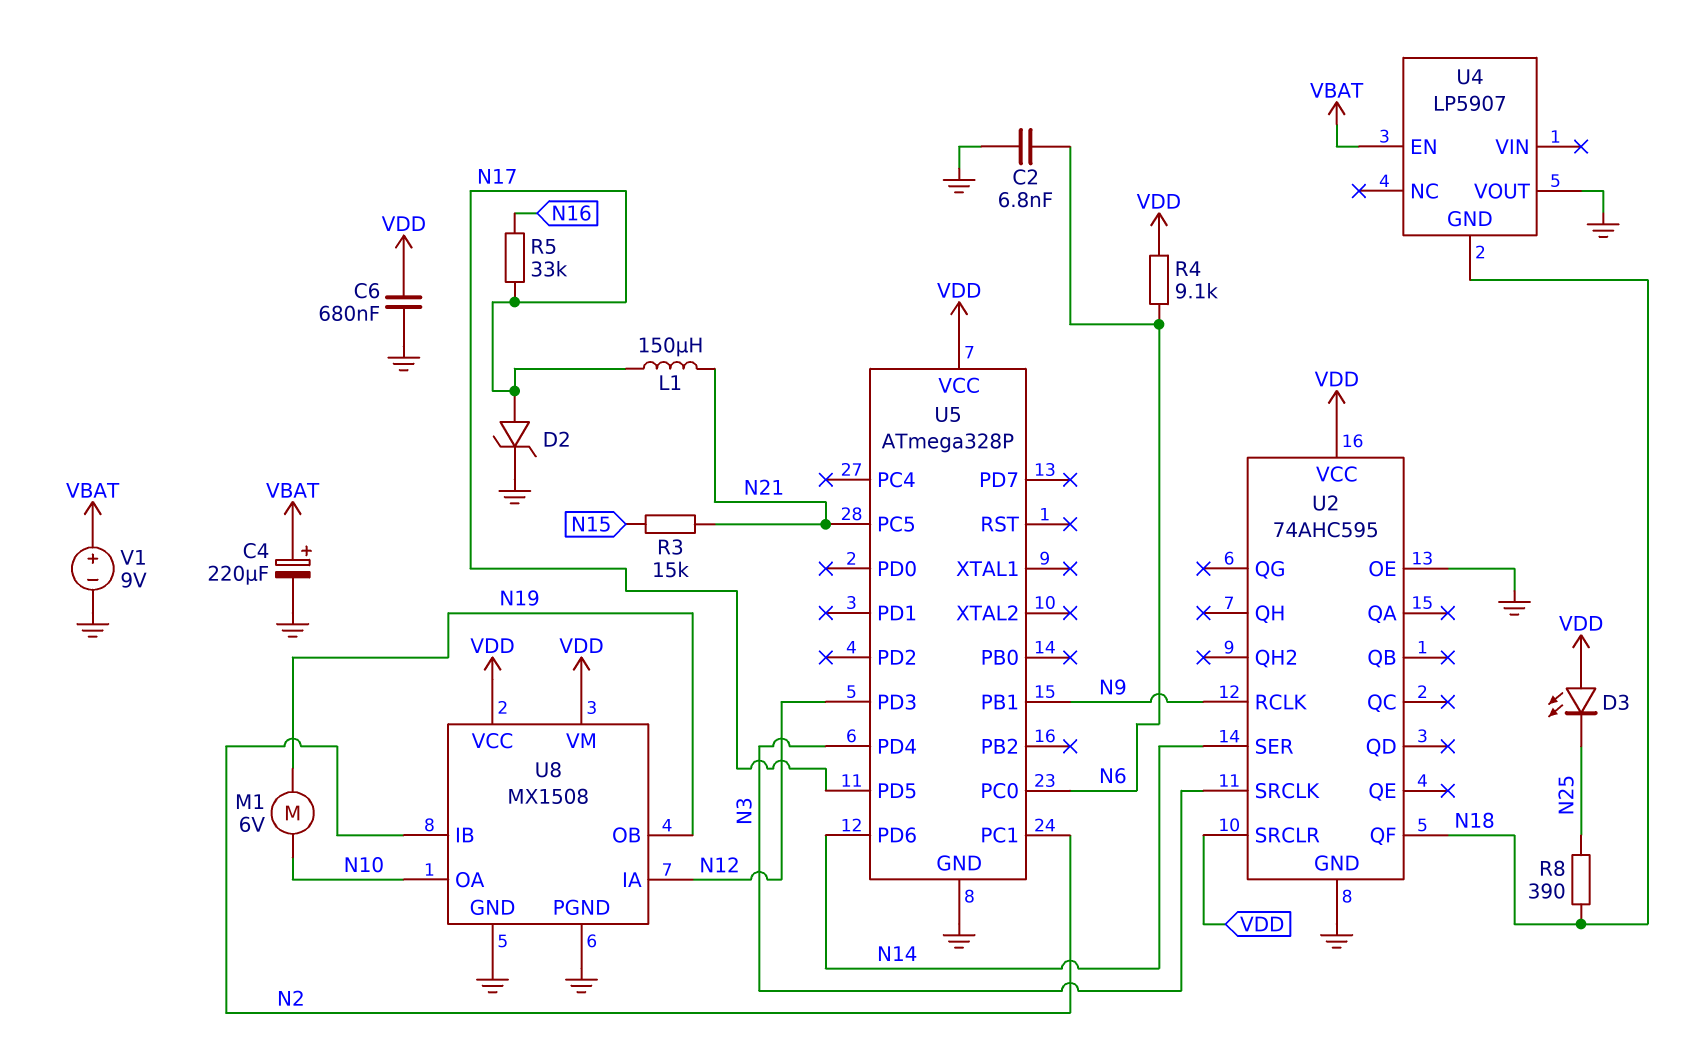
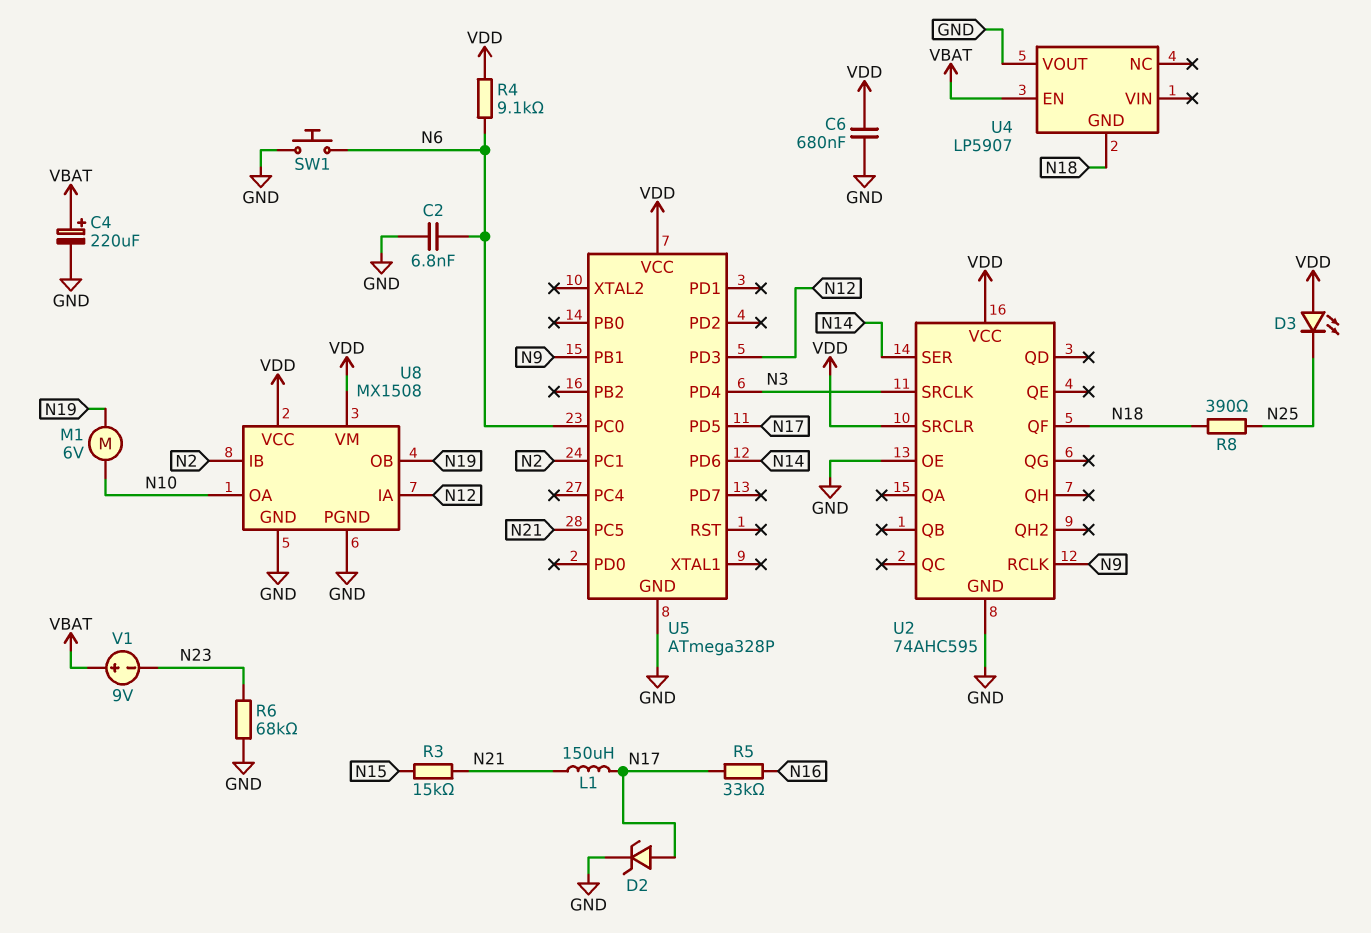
R6: none -> 68k (GND, N23)
SW1: none -> button (GND, N6)
V1: 9V (plus VBAT, minus GND) -> 9V (plus VBAT, minus N23)

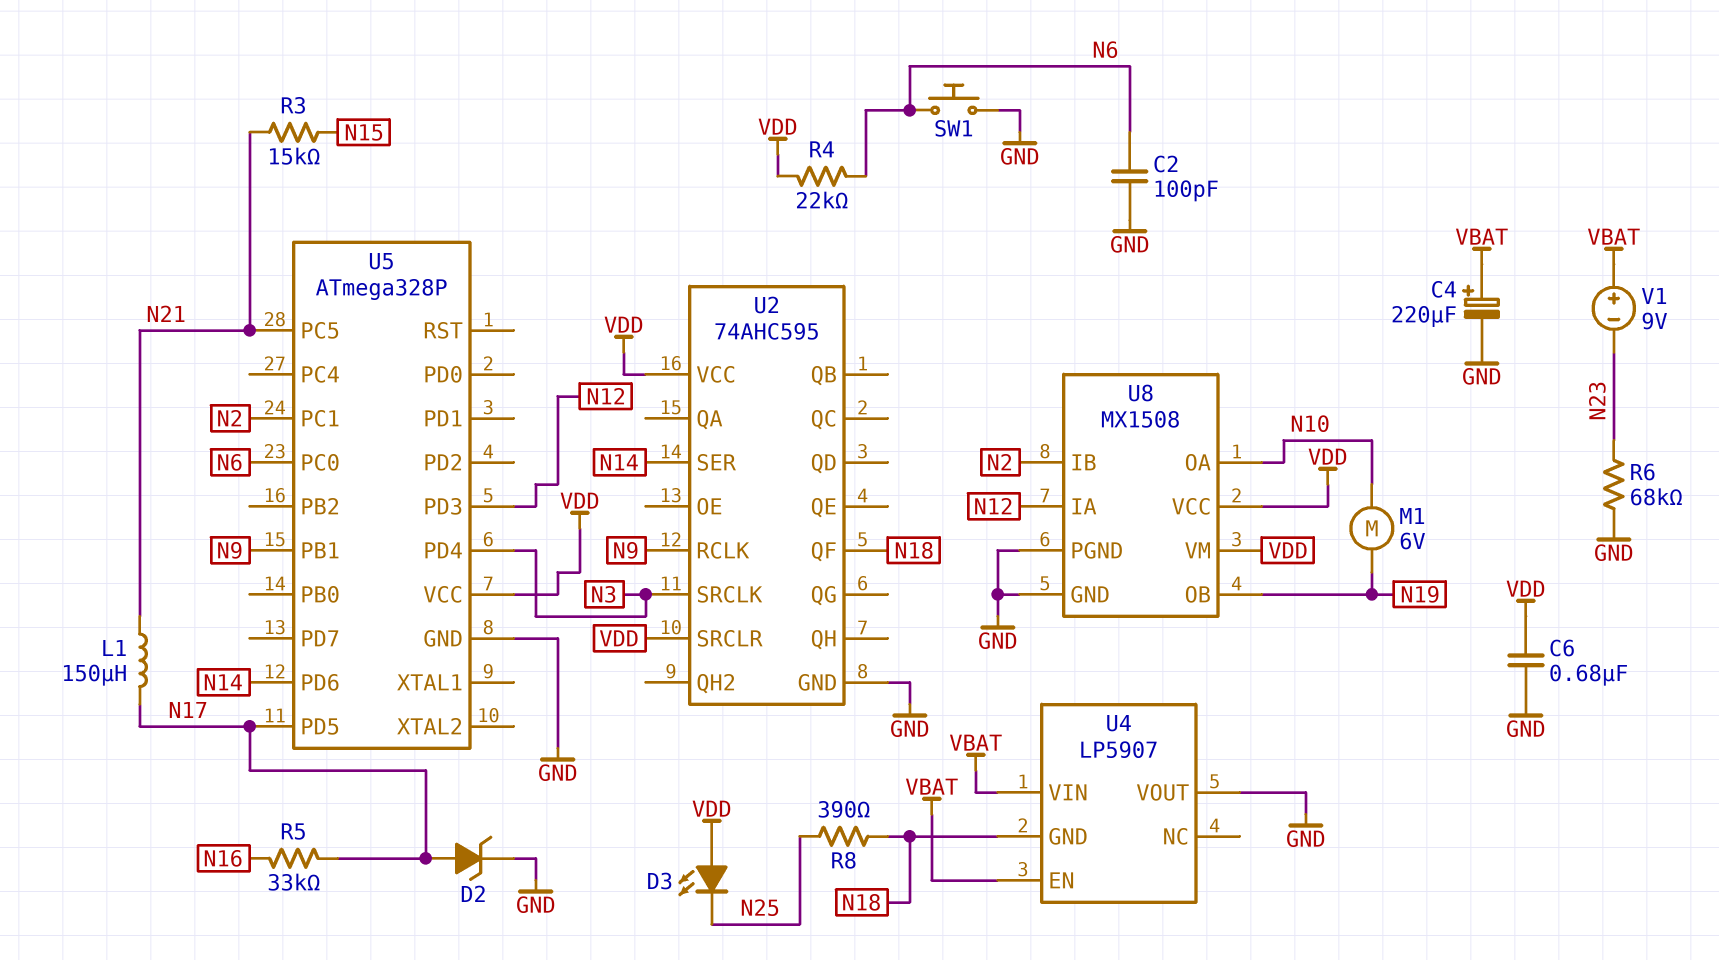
C2: 6.8nF (GND, N6) -> 100pF (GND, N6)
R4: 9.1k (N6, VDD) -> 22k (N6, VDD)
U2 pin OE: GND -> none
U4 pin VIN: none -> VBAT

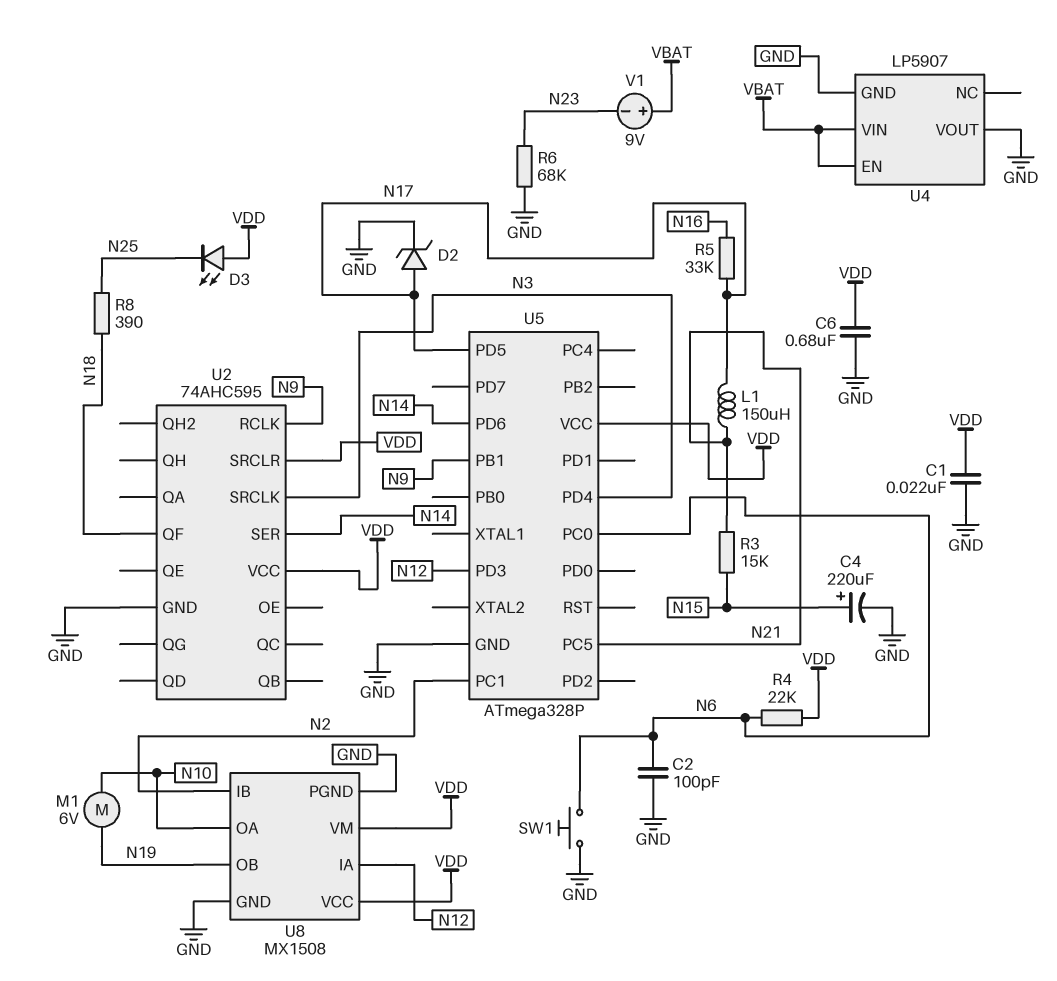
C1: none -> 22nF (GND, VDD)
C4: 220uF (plus VBAT, minus GND) -> 220uF (plus N15, minus GND)
U4 pin GND: N18 -> GND

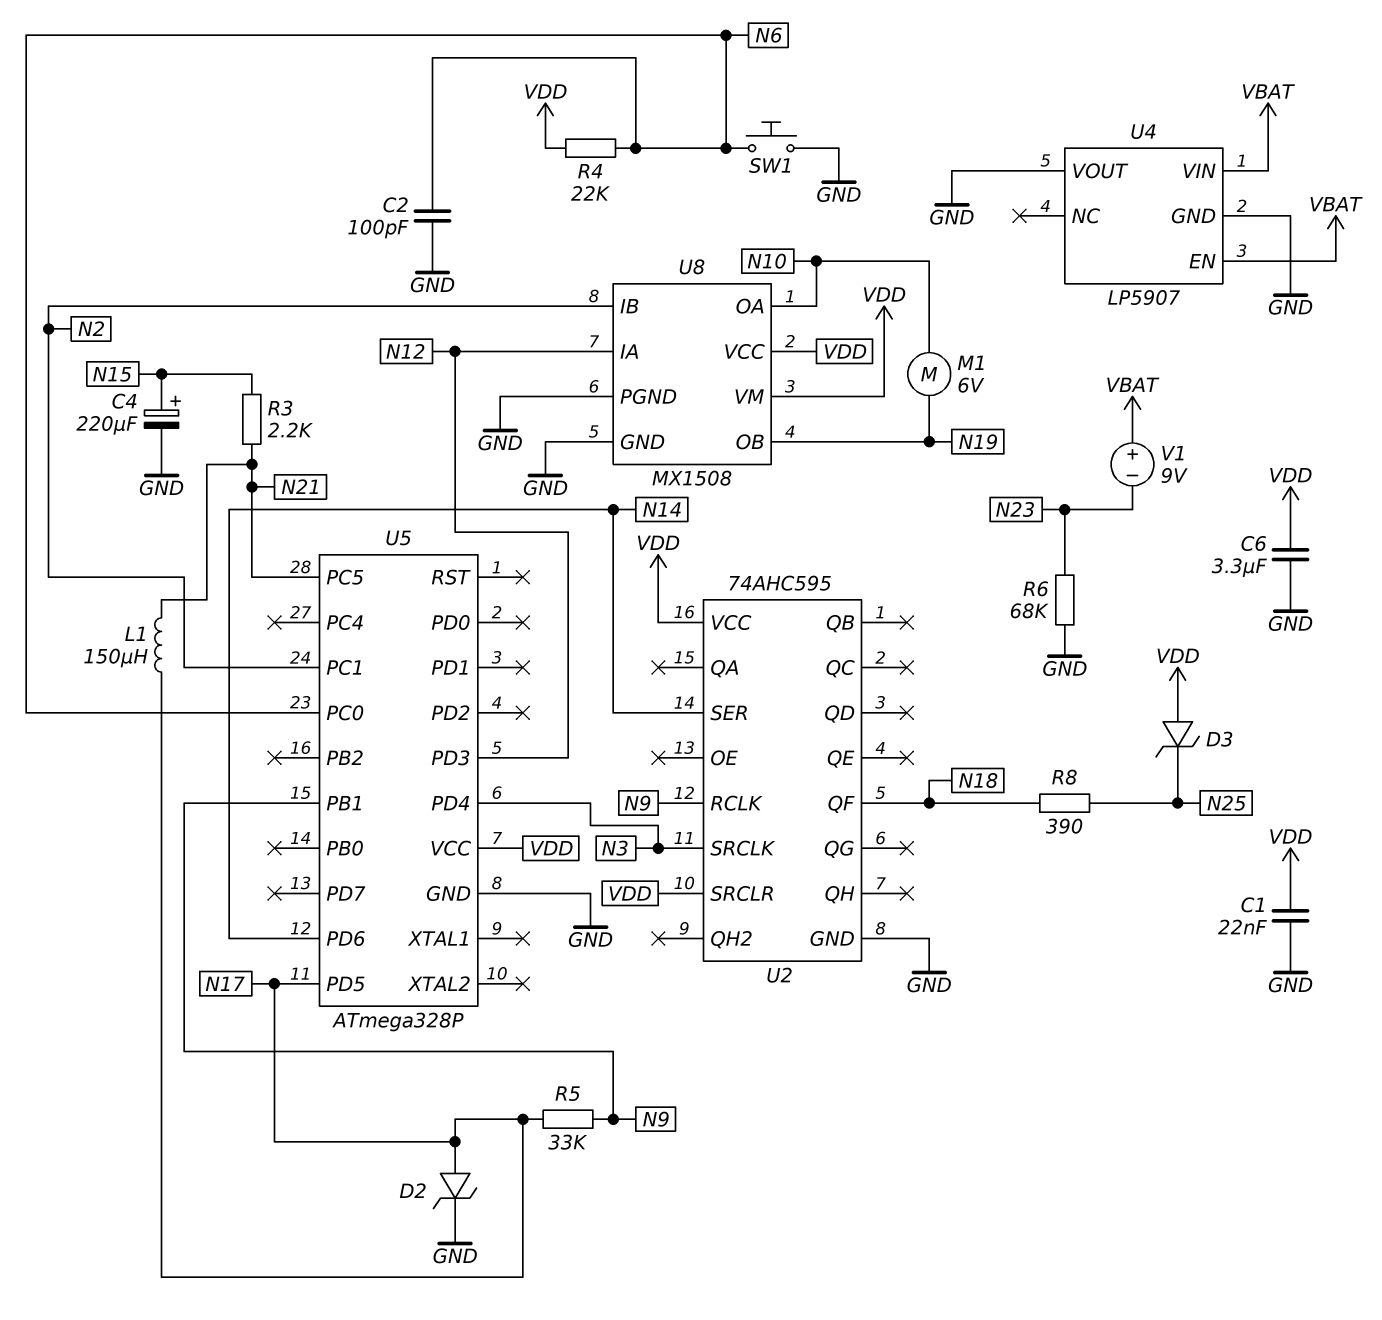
C6: 680nF (GND, VDD) -> 3.3uF (GND, VDD)
D3: LED (A VDD, K N25) -> zener (A VDD, K N25)
R3: 15k (N15, N21) -> 2.2k (N15, N21)
R5: 33k (N16, N17) -> 33k (N9, N17)

